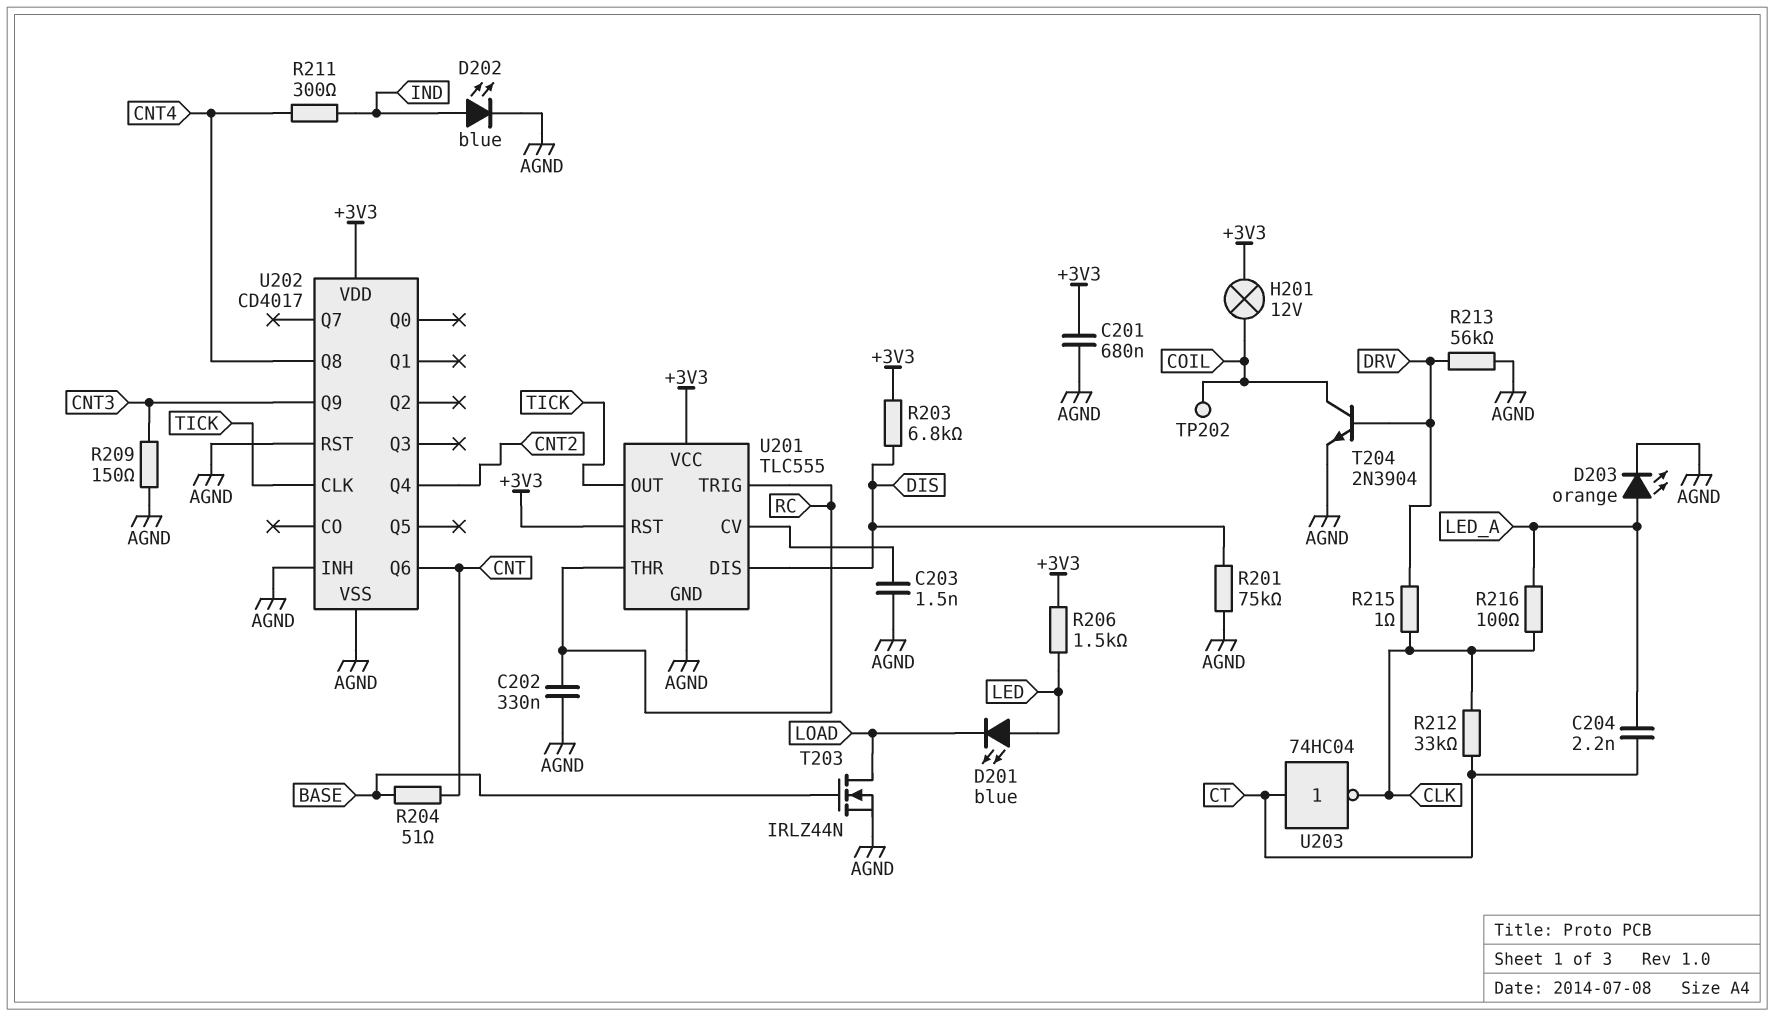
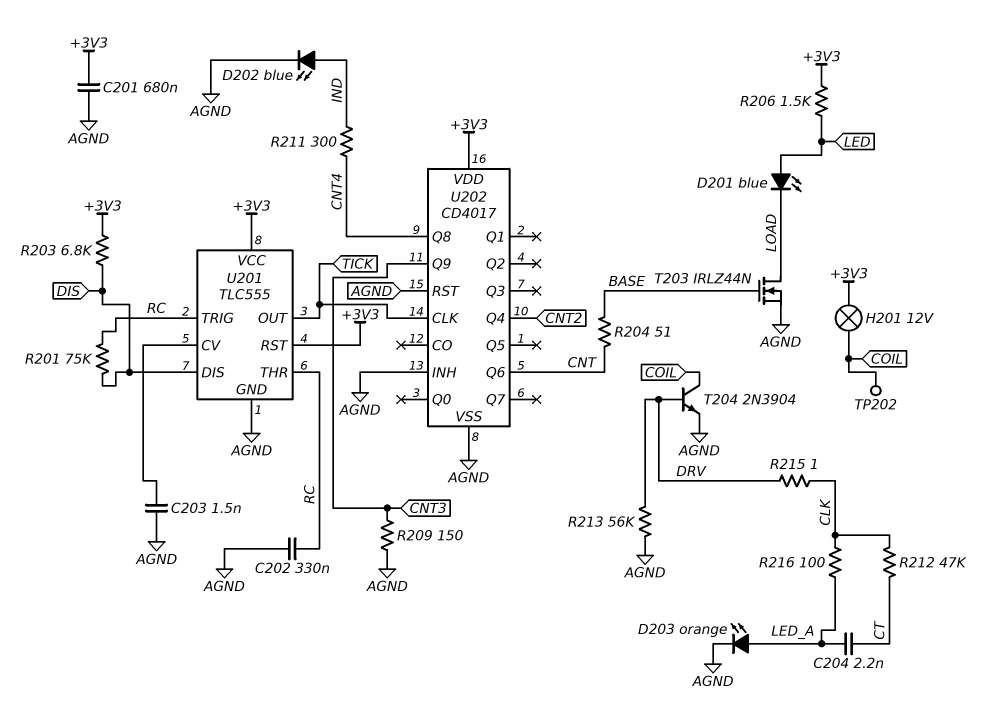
R201: 75k (AGND, DIS) -> 75k (DIS, RC)
R212: 33k (CLK, CT) -> 47k (CLK, CT)
U203: NOT 74HC04 (in CT, out CLK) -> none

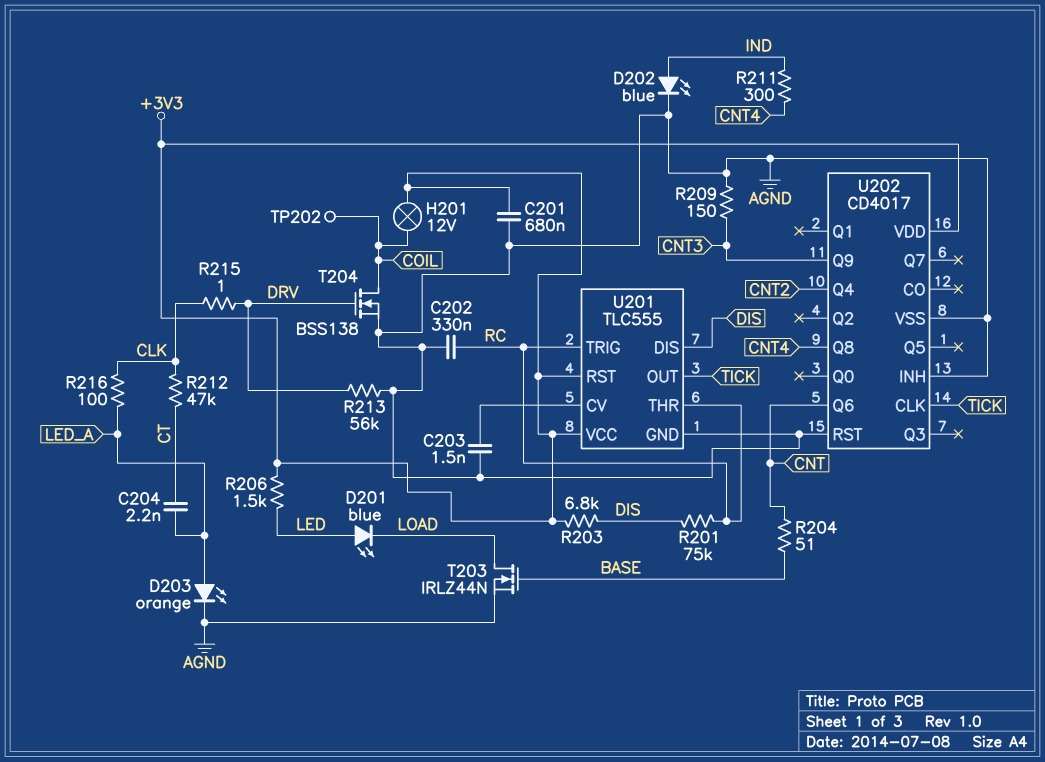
T204: NPN 2N3904 (B DRV, C COIL, E AGND) -> NMOS BSS138 (G DRV, D COIL, S AGND)

